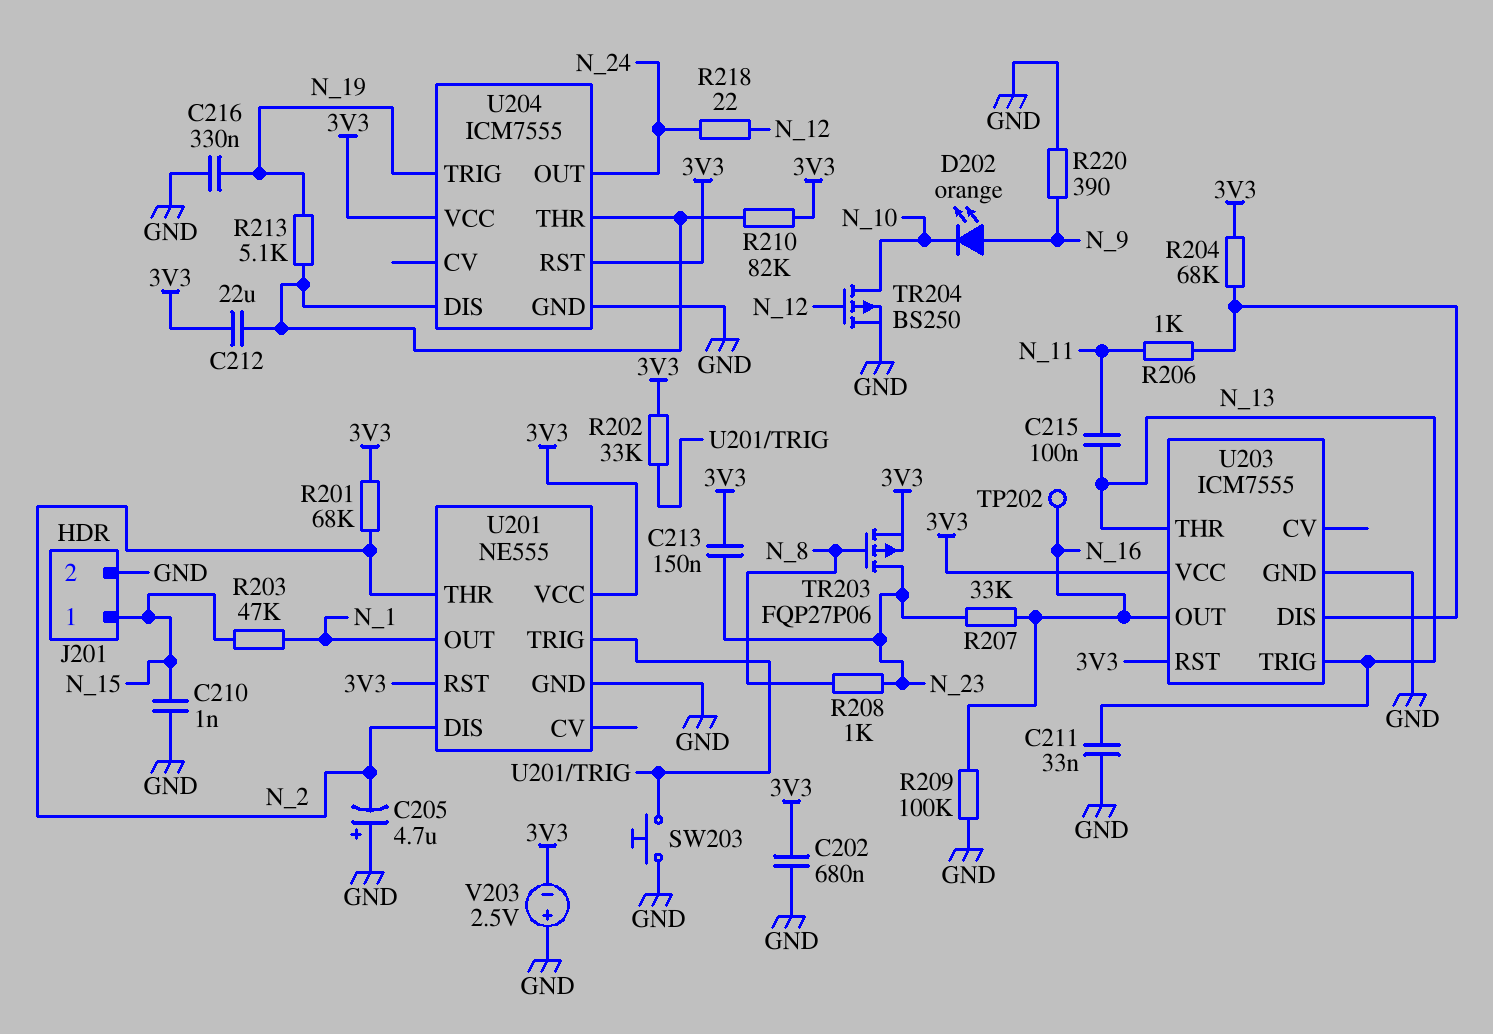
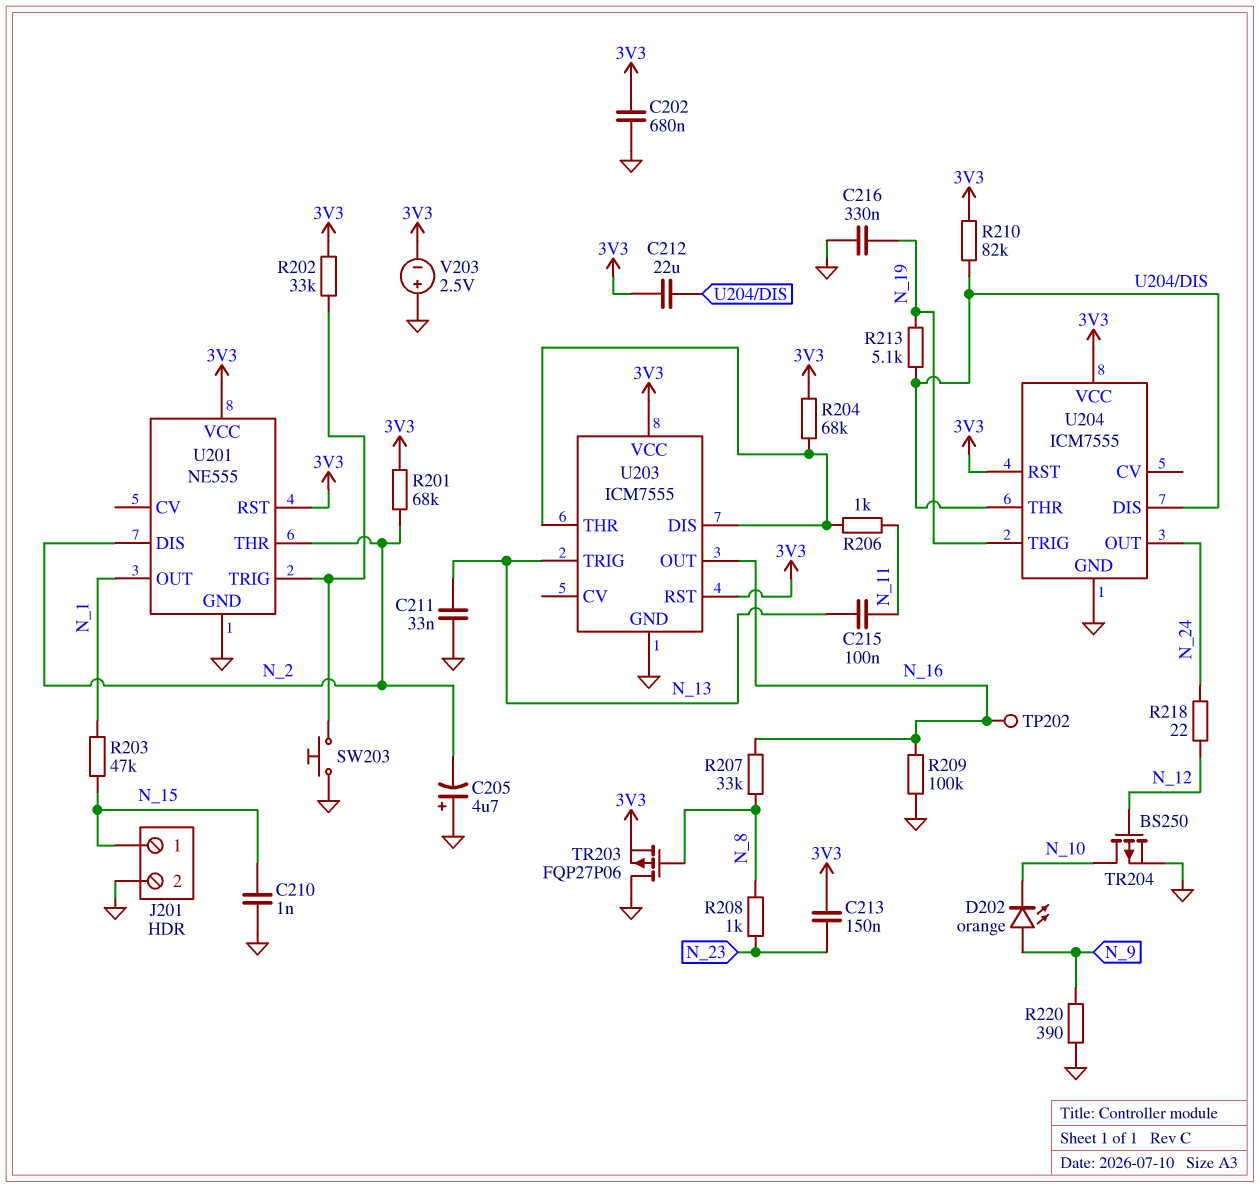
R207: 33k (N_16, N_23) -> 33k (N_8, N_16)
TR203: PMOS FQP27P06 (G N_8, D N_23, S 3V3) -> PMOS FQP27P06 (G N_8, D GND, S 3V3)
U203 pin THR: N_13 -> U203/DIS

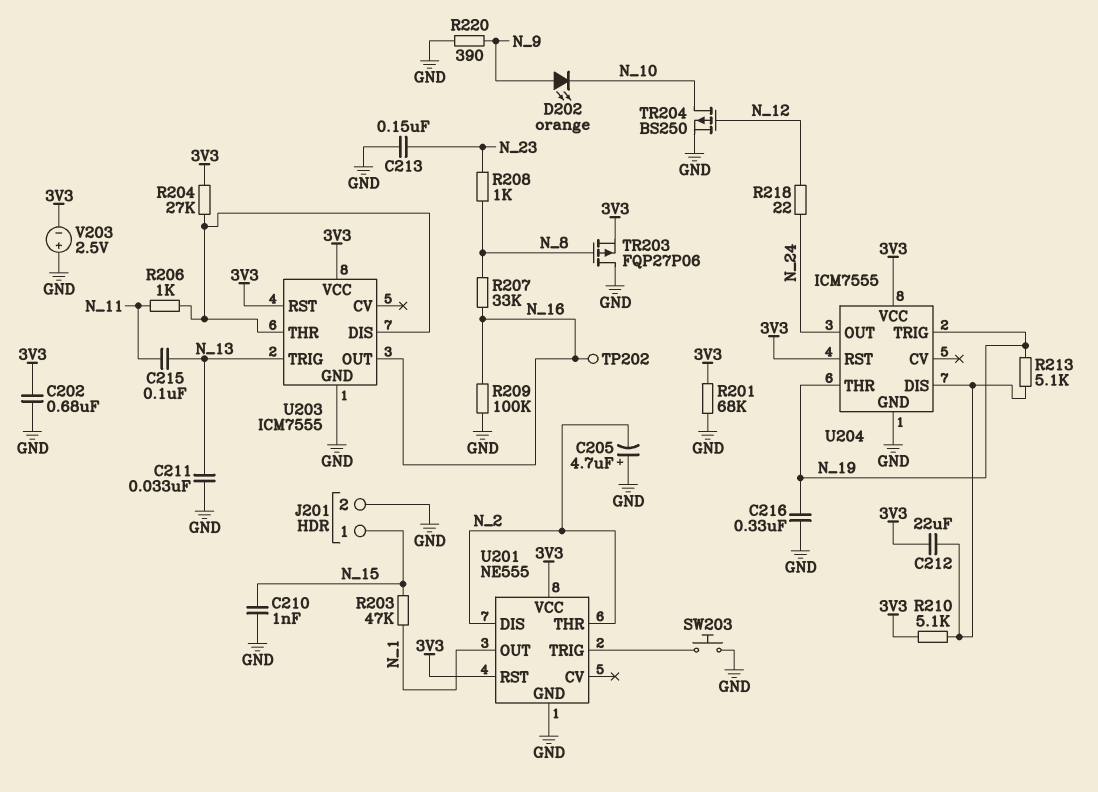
C213: 150nF (3V3, N_23) -> 150nF (GND, N_23)
R201: 68k (3V3, N_2) -> 68k (3V3, GND)
R202: 33k (3V3, U201/TRIG) -> none
R204: 68k (3V3, U203/DIS) -> 27k (3V3, U203/DIS)
R210: 82k (3V3, U204/DIS) -> 5.1k (3V3, U204/DIS)
U204 pin THR: U204/DIS -> N_19

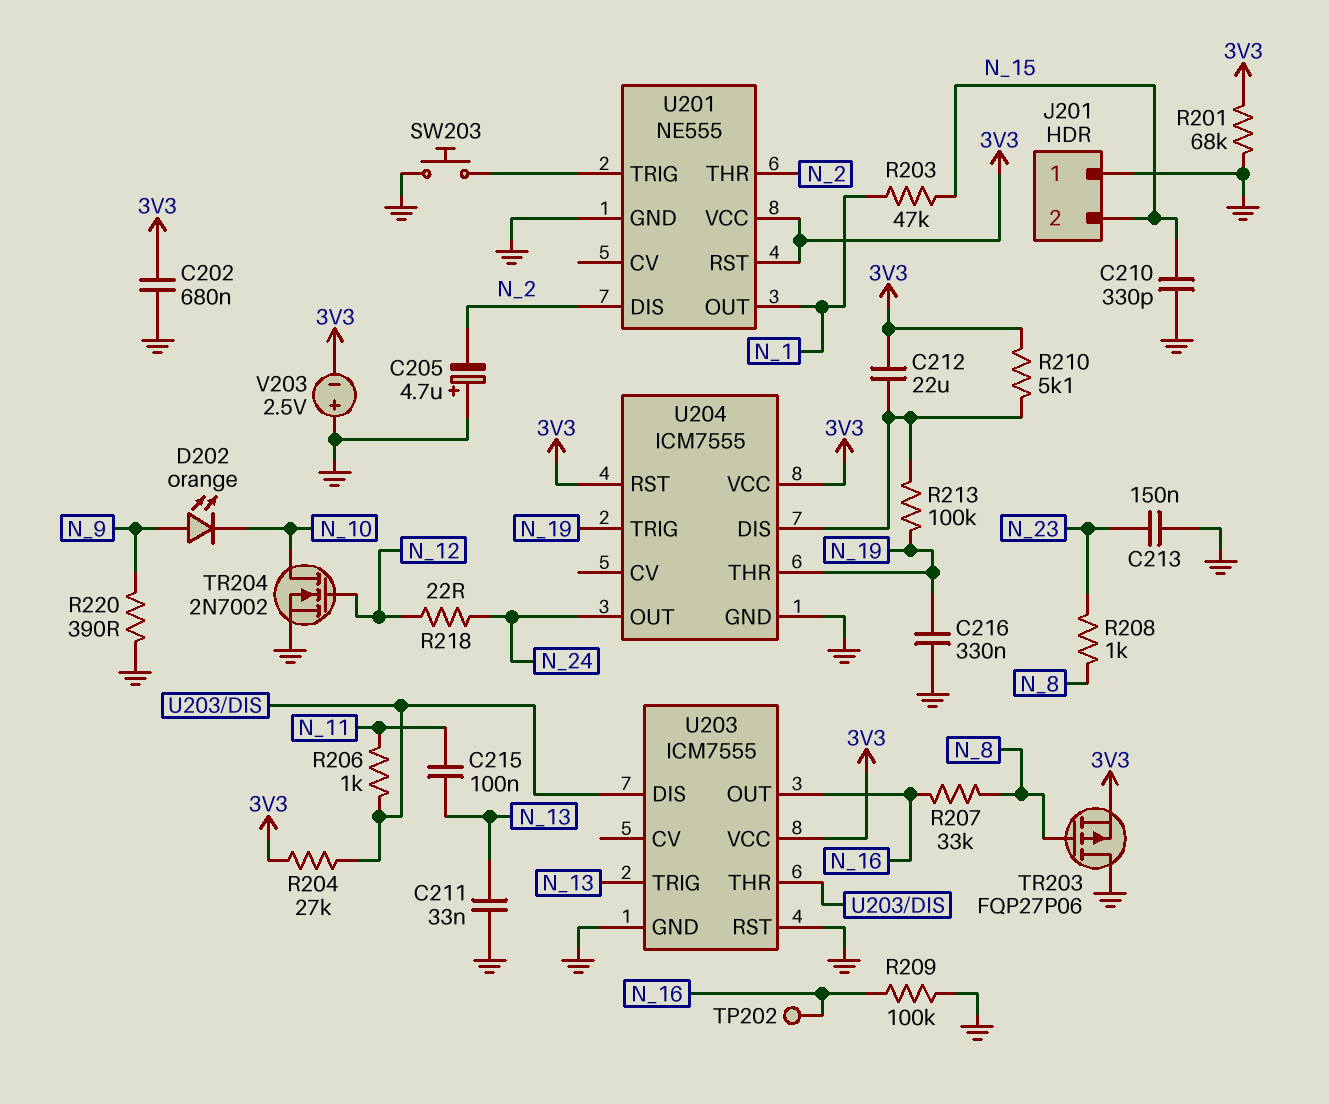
C210: 1nF (GND, N_15) -> 330pF (GND, N_15)
J201 pin 1: N_15 -> GND
J201 pin 2: GND -> N_15
R213: 5.1k (N_19, U204/DIS) -> 100k (N_19, U204/DIS)
TR204: PMOS BS250 (G N_12, D N_10, S GND) -> NMOS 2N7002 (G N_12, D N_10, S GND)
U203 pin RST: 3V3 -> GND

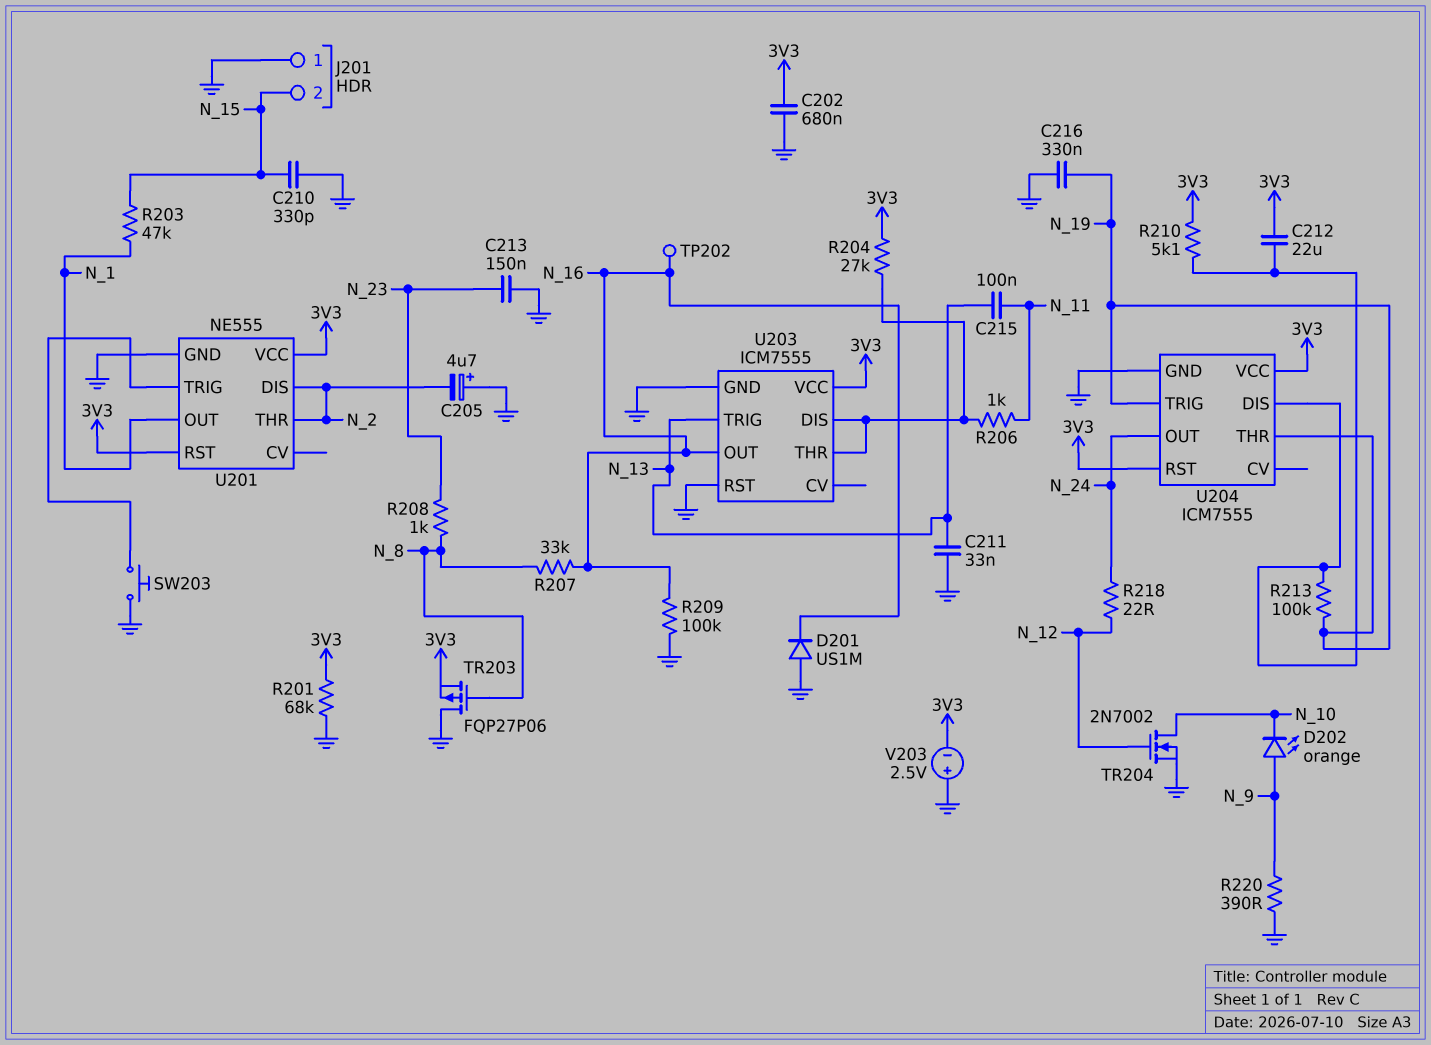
D201: none -> diode US1M (A GND, K N_16)

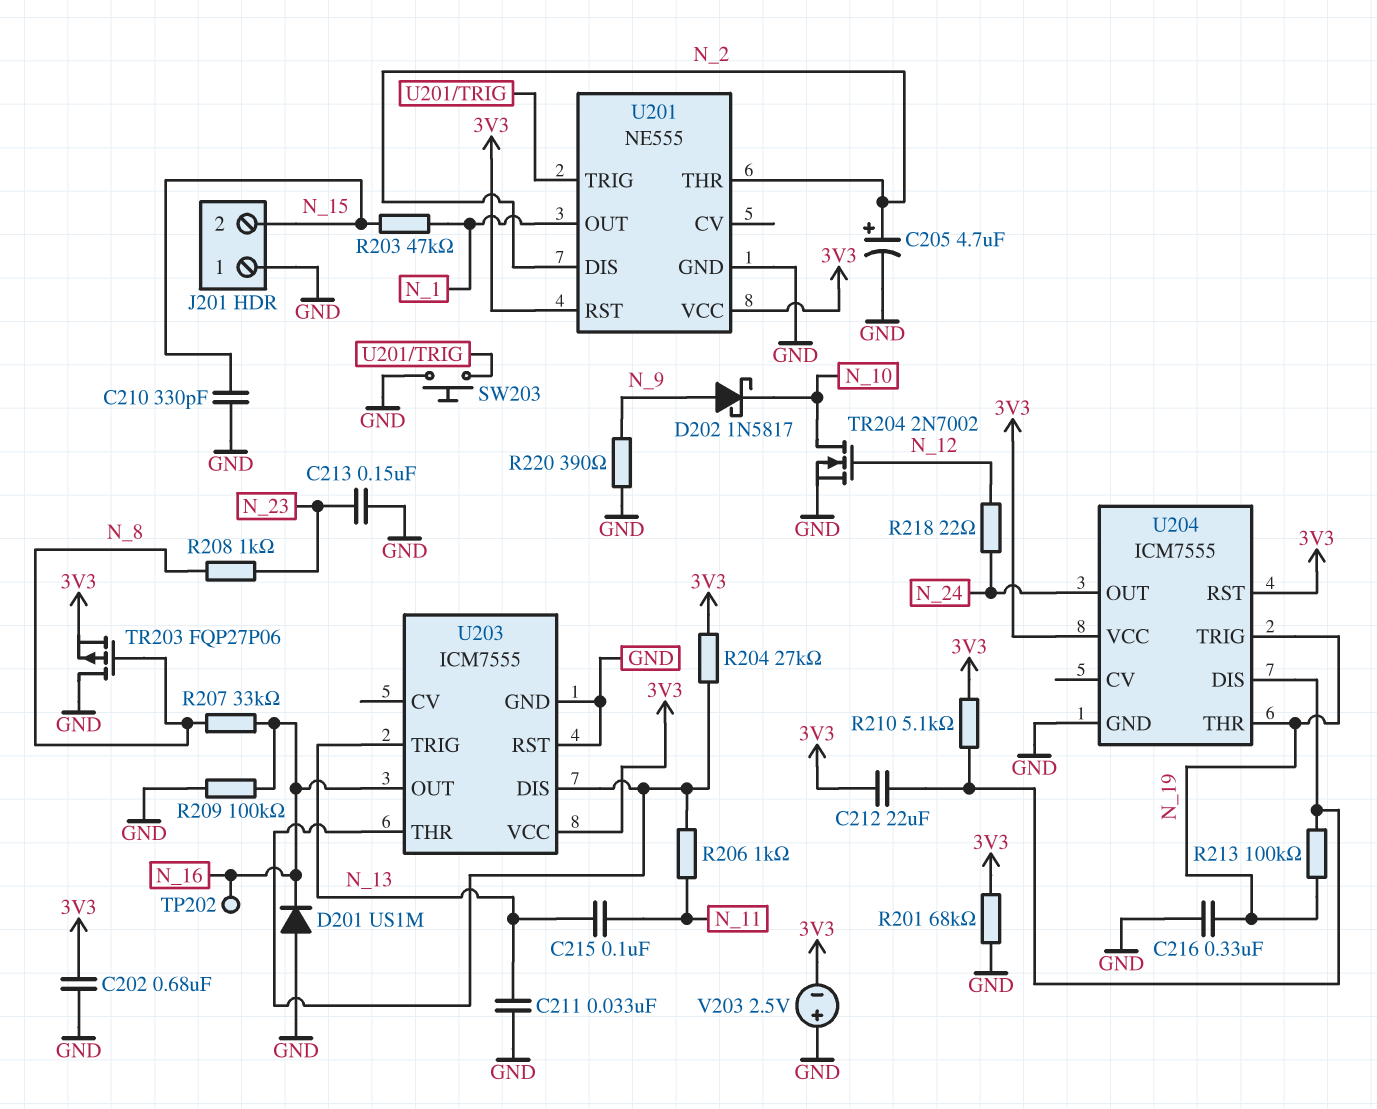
C205: 4.7uF (plus GND, minus N_2) -> 4.7uF (plus N_2, minus GND)
D202: LED orange (A N_9, K N_10) -> schottky 1N5817 (A N_9, K N_10)

